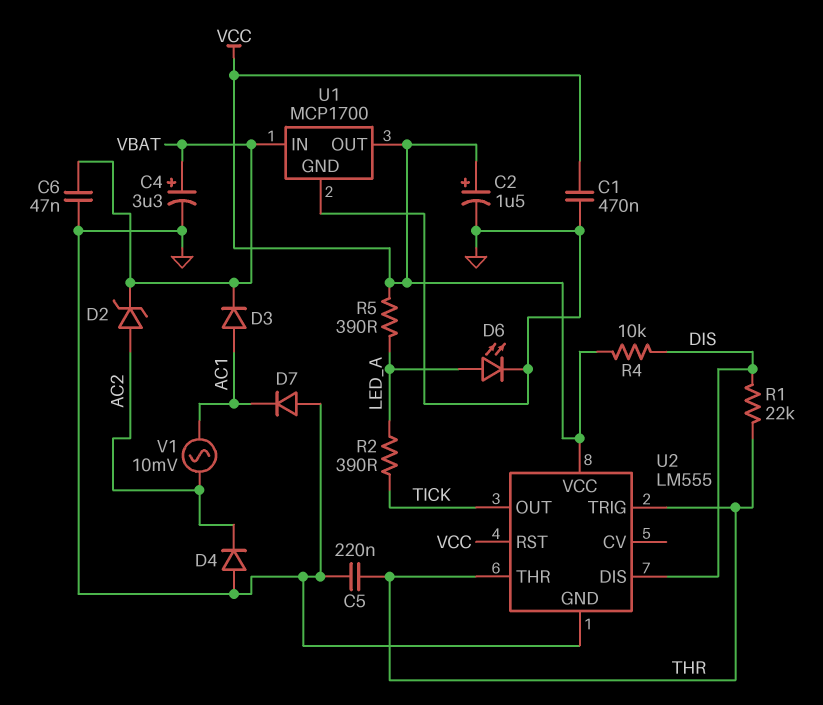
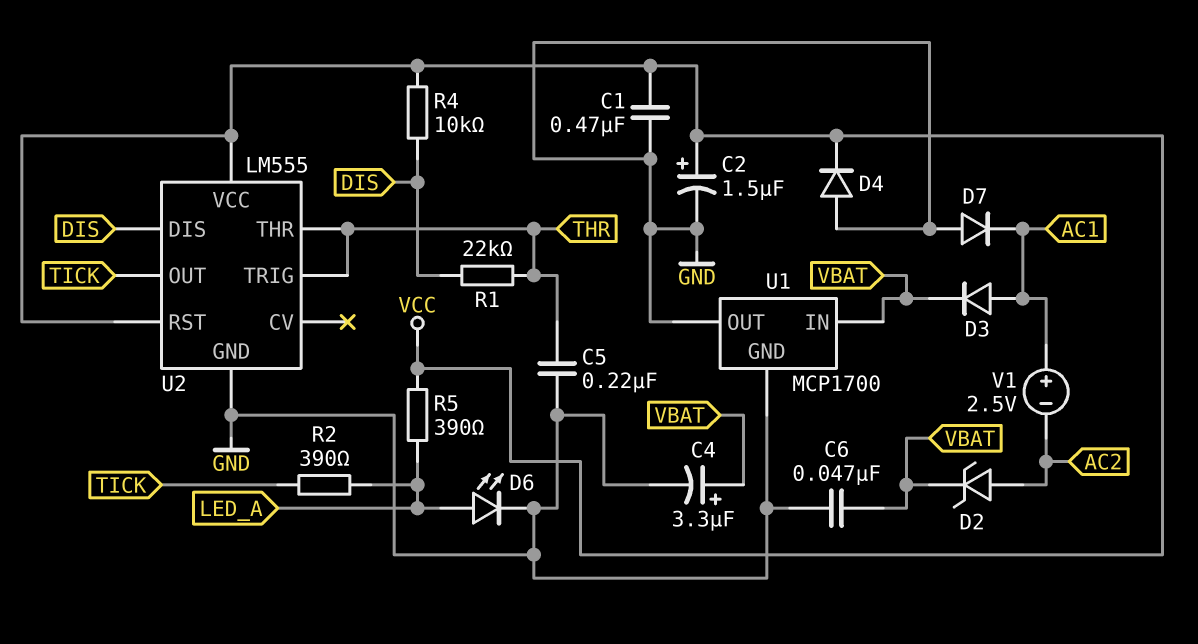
D4: diode (A GND, K AC2) -> diode (A GND, K VCC)
U1 pin OUT: VCC -> GND
V1: AC 10mV (AC1, AC2) -> 2.5V (plus AC1, minus AC2)

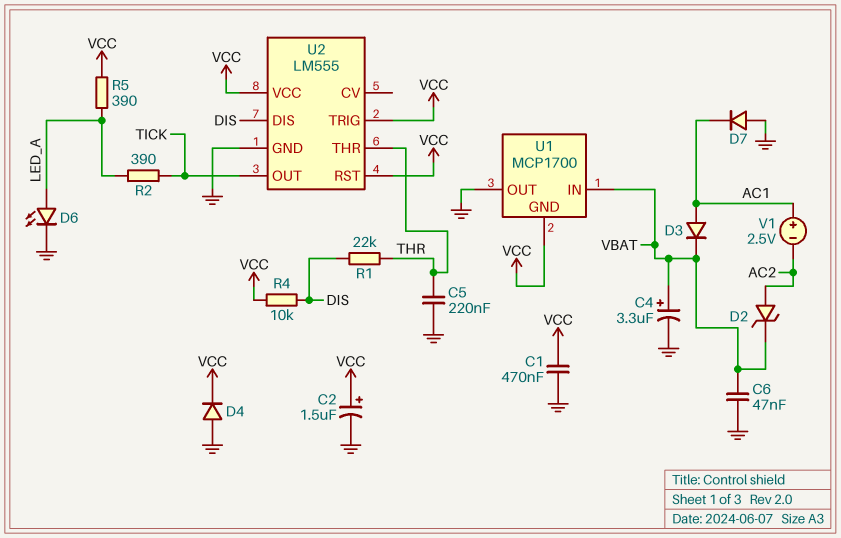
U1 pin GND: GND -> VCC
U2 pin TRIG: THR -> VCC

